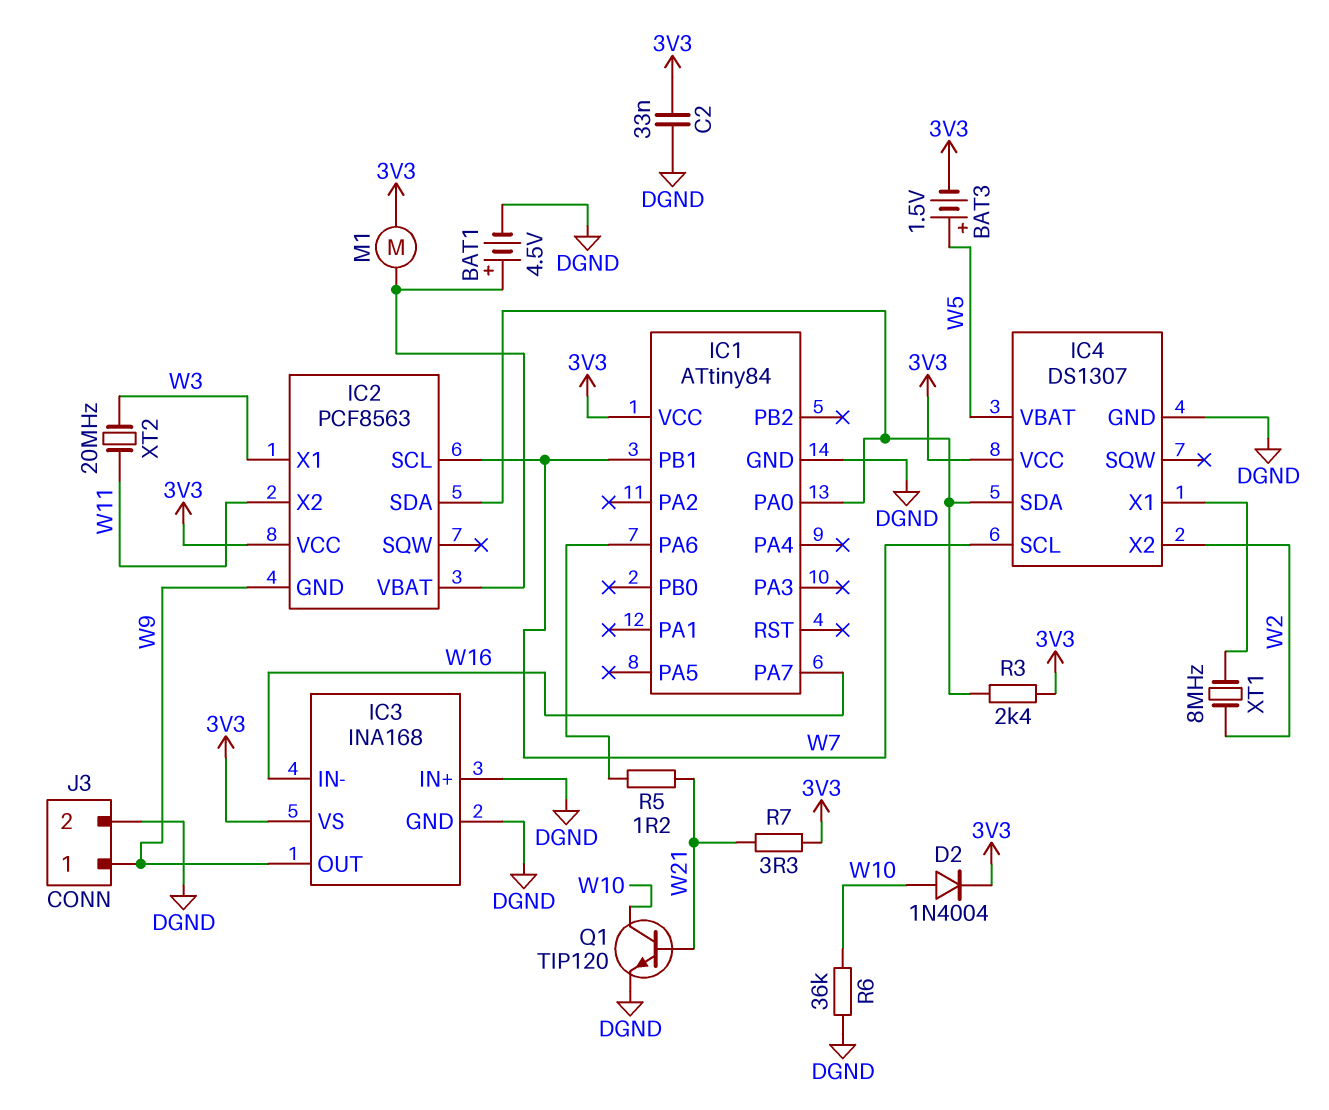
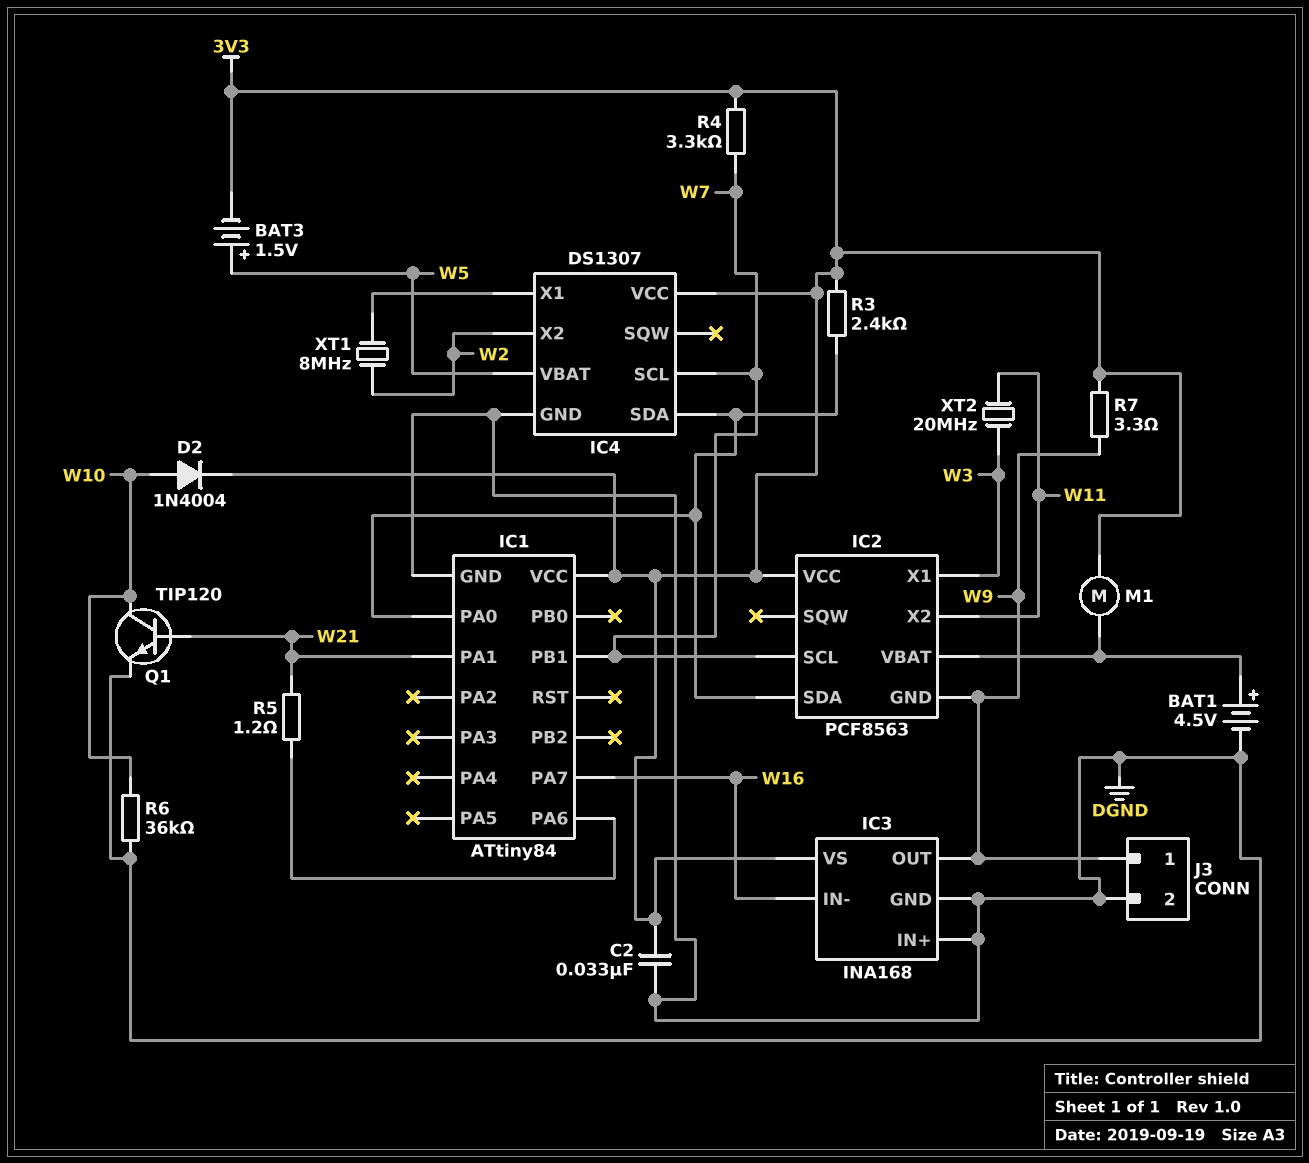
IC1 pin PA1: none -> W21
R4: none -> 3.3k (3V3, W7)
R7: 3.3 (3V3, W21) -> 3.3 (3V3, W9)

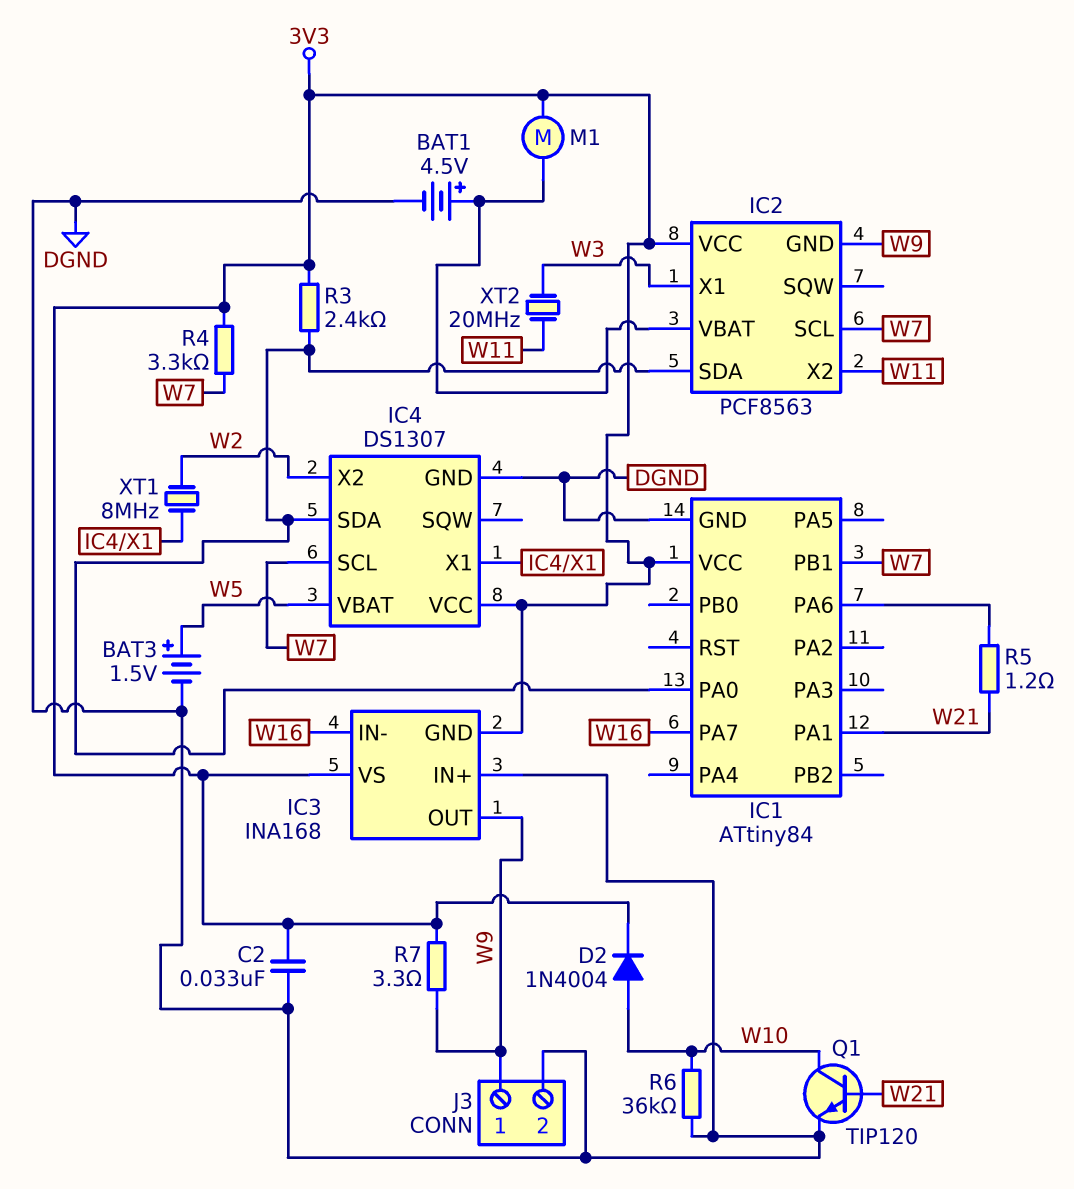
BAT3: 1.5V (plus W5, minus 3V3) -> 1.5V (plus W5, minus DGND)
IC3 pin GND: DGND -> 3V3

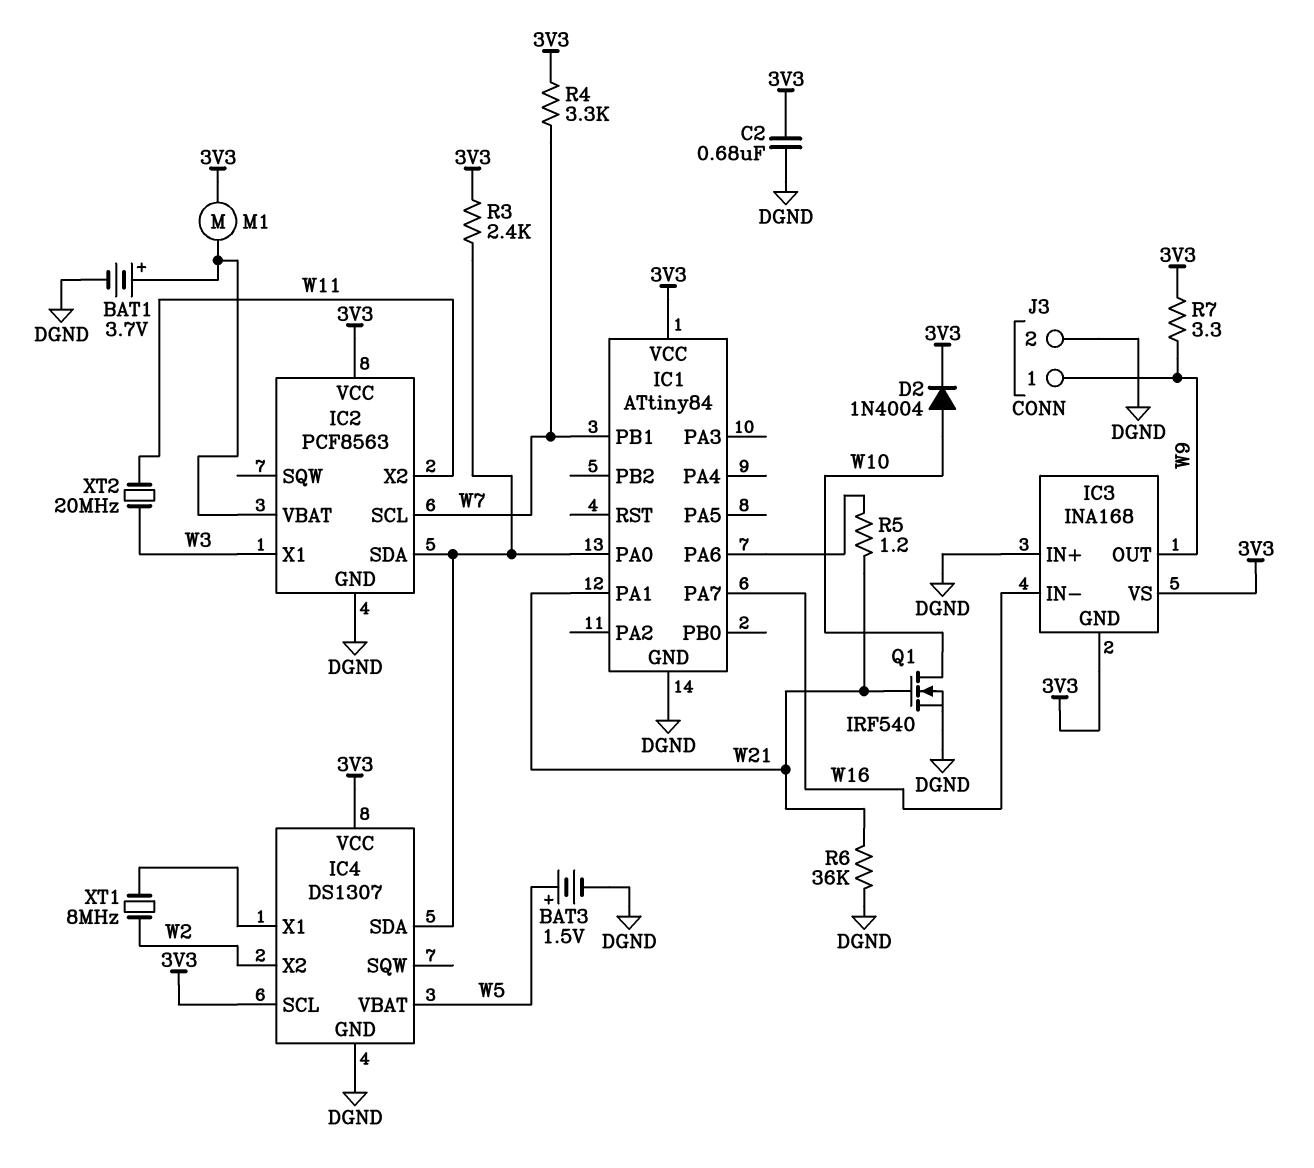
BAT1: 4.5V (plus IC2/VBAT, minus DGND) -> 3.7V (plus IC2/VBAT, minus DGND)
C2: 33nF (3V3, DGND) -> 680nF (3V3, DGND)
IC2 pin GND: W9 -> DGND
IC4 pin SCL: W7 -> 3V3
Q1: NPN TIP120 (B W21, C W10, E DGND) -> NMOS IRF540 (G W21, D W10, S DGND)
R6: 36k (DGND, W10) -> 36k (DGND, W21)

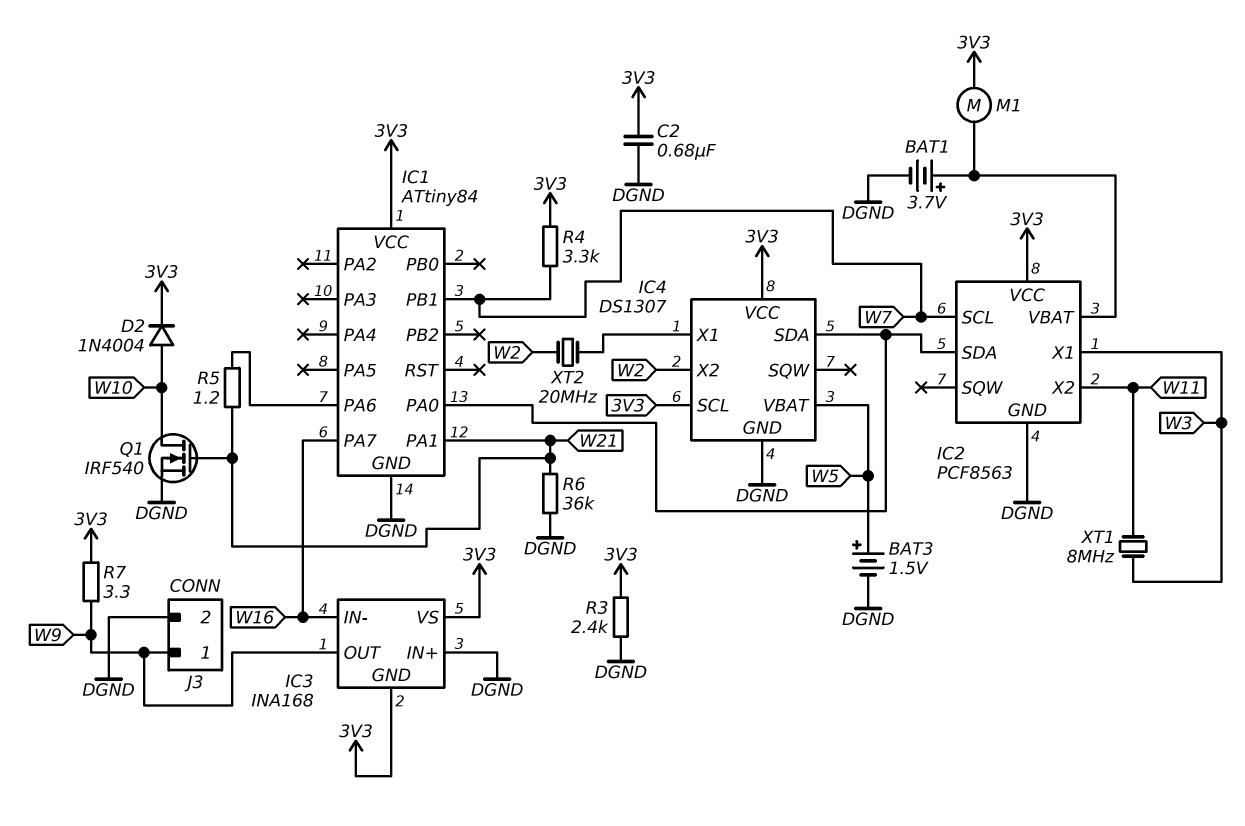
R3: 2.4k (3V3, IC1/PA0) -> 2.4k (3V3, DGND)
XT1: 8MHz (IC4/X1, W2) -> 8MHz (W3, W11)
XT2: 20MHz (W3, W11) -> 20MHz (IC4/X1, W2)

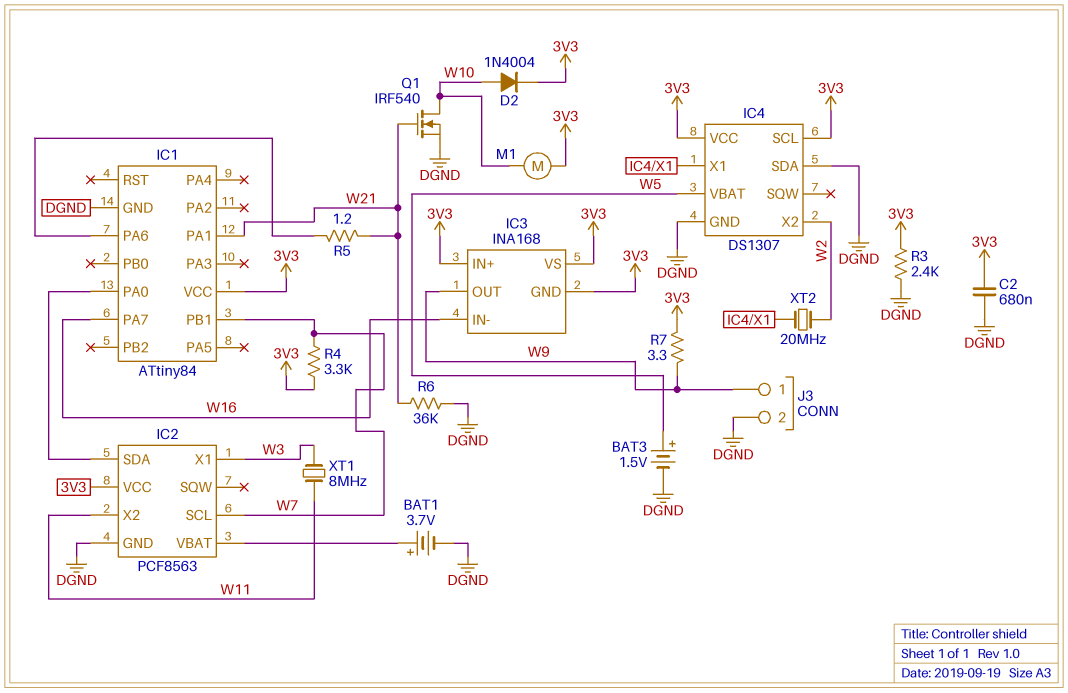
IC3 pin IN+: DGND -> 3V3
IC4 pin SDA: IC1/PA0 -> DGND
M1: motor (3V3, IC2/VBAT) -> motor (3V3, W10)

